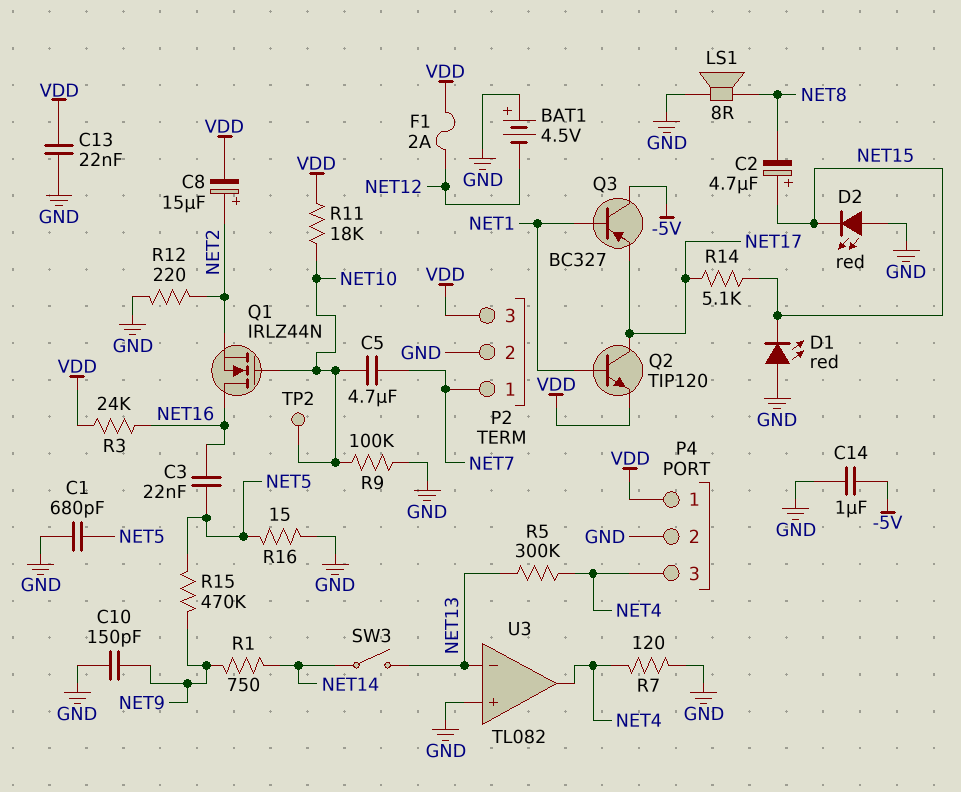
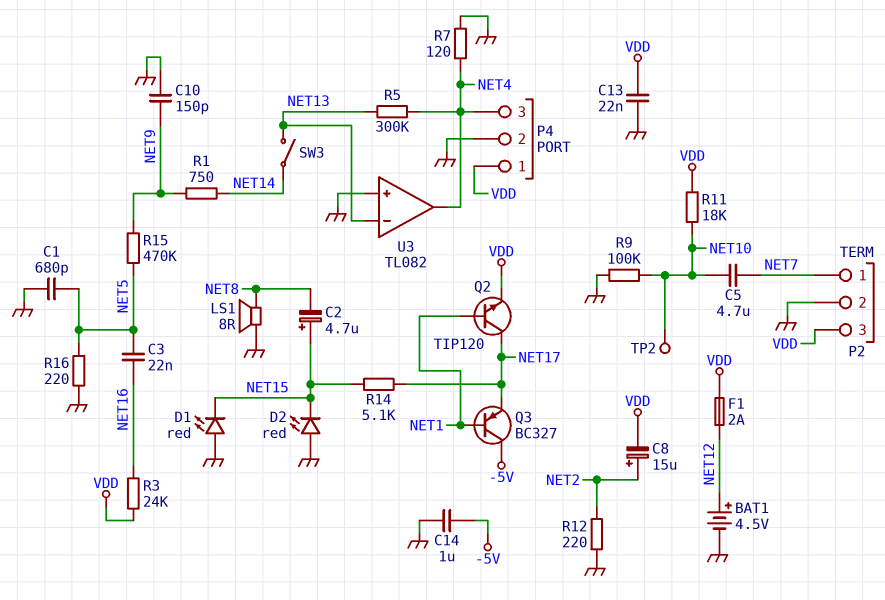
BAT1: 4.5V (plus GND, minus NET12) -> 4.5V (plus NET12, minus GND)
Q1: NMOS IRLZ44N (G NET10, D NET16, S NET2) -> none
R16: 15 (GND, NET5) -> 220 (GND, NET5)

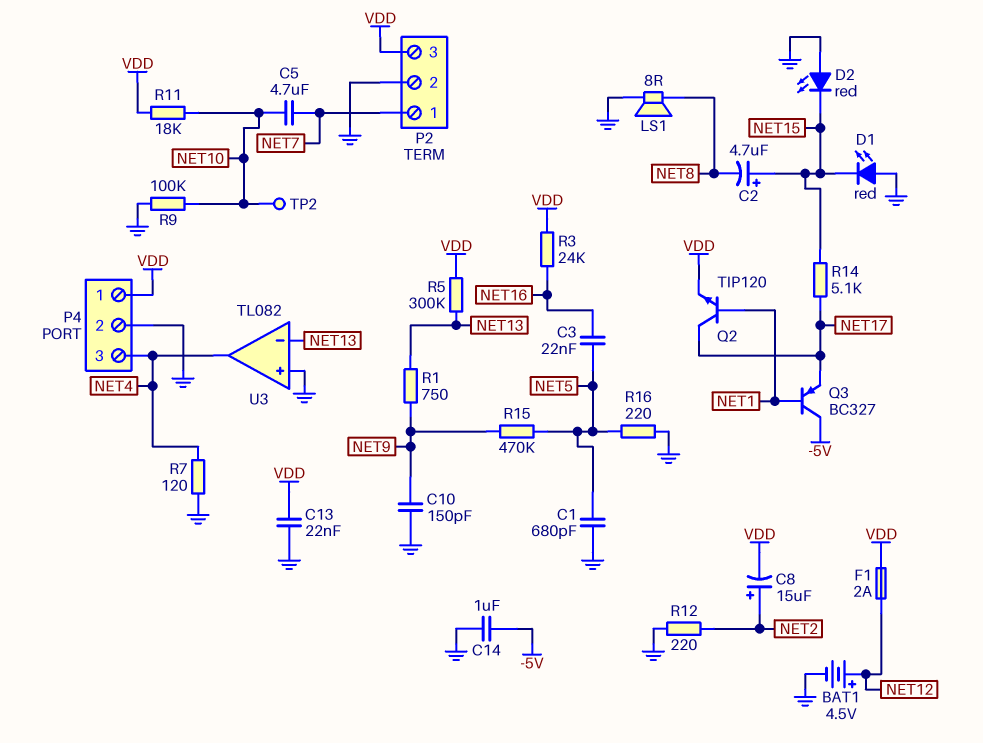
R1: 750 (NET9, NET14) -> 750 (NET9, NET13)
R5: 300k (NET4, NET13) -> 300k (NET13, VDD)
SW3: switch (NET13, NET14) -> none

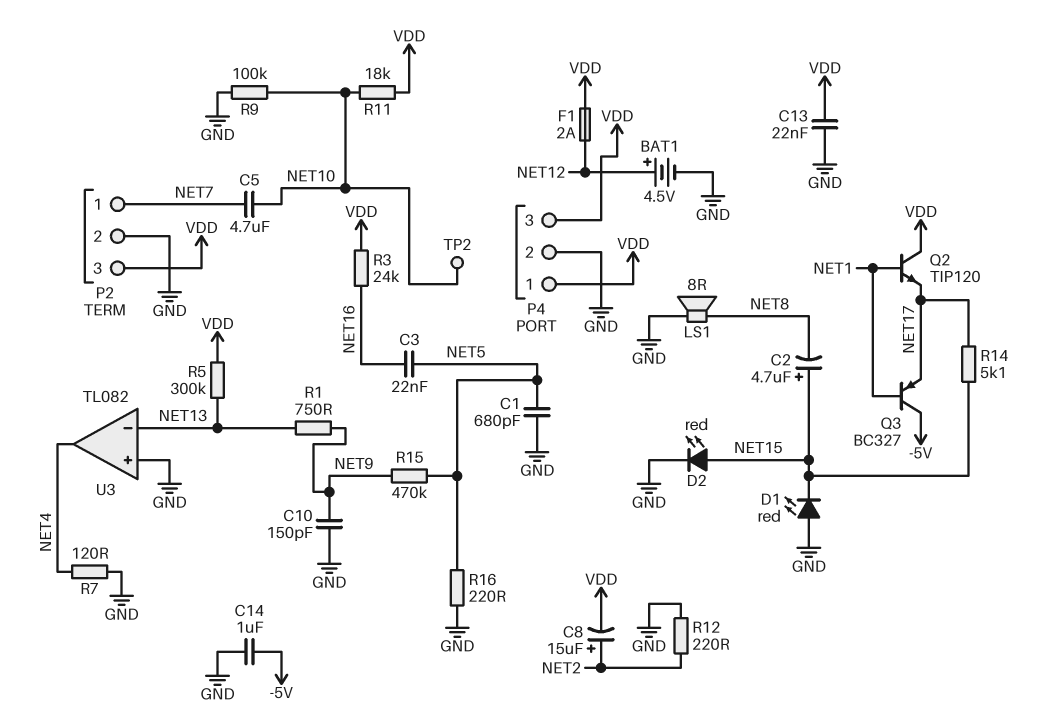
D2: LED red (A GND, K NET15) -> LED red (A NET15, K GND)
P4 pin 3: NET4 -> VDD
Q2: NPN TIP120 (B NET1, C NET17, E VDD) -> NPN TIP120 (B NET1, C VDD, E NET17)

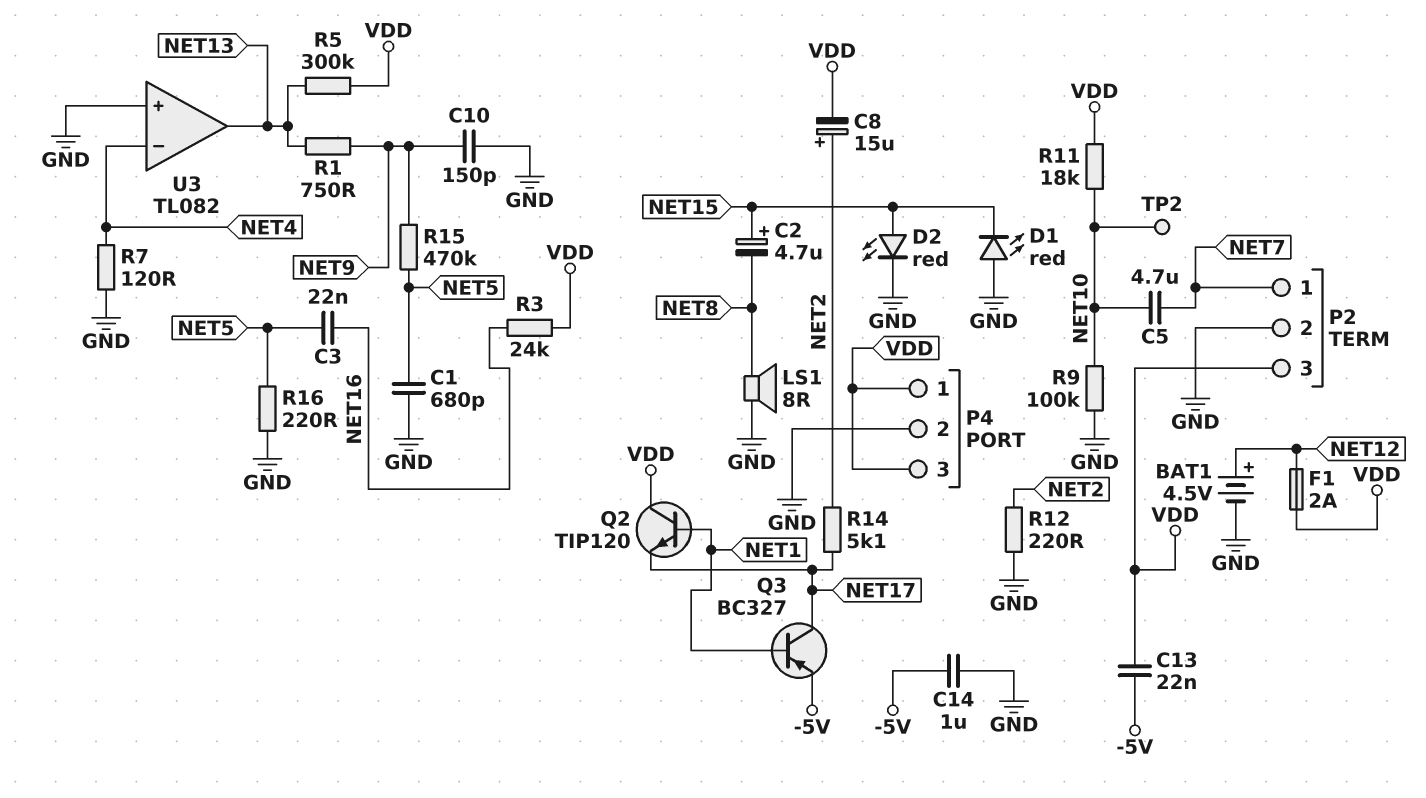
C13: 22nF (GND, VDD) -> 22nF (-5V, VDD)
Q3: PNP BC327 (B NET1, C -5V, E NET17) -> PNP BC327 (B NET1, C NET17, E -5V)
R14: 5.1k (NET15, NET17) -> 5.1k (NET2, NET17)
U3 pin in-: NET13 -> NET4
U3 pin out: NET4 -> NET13

